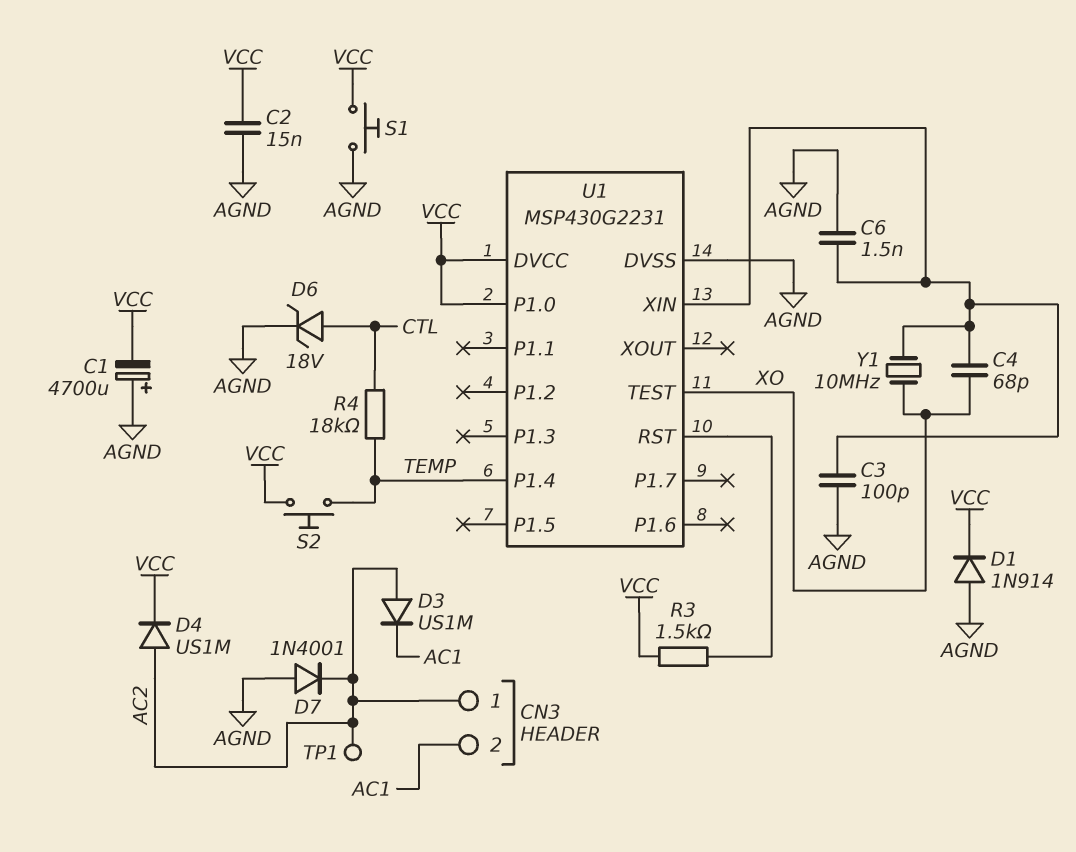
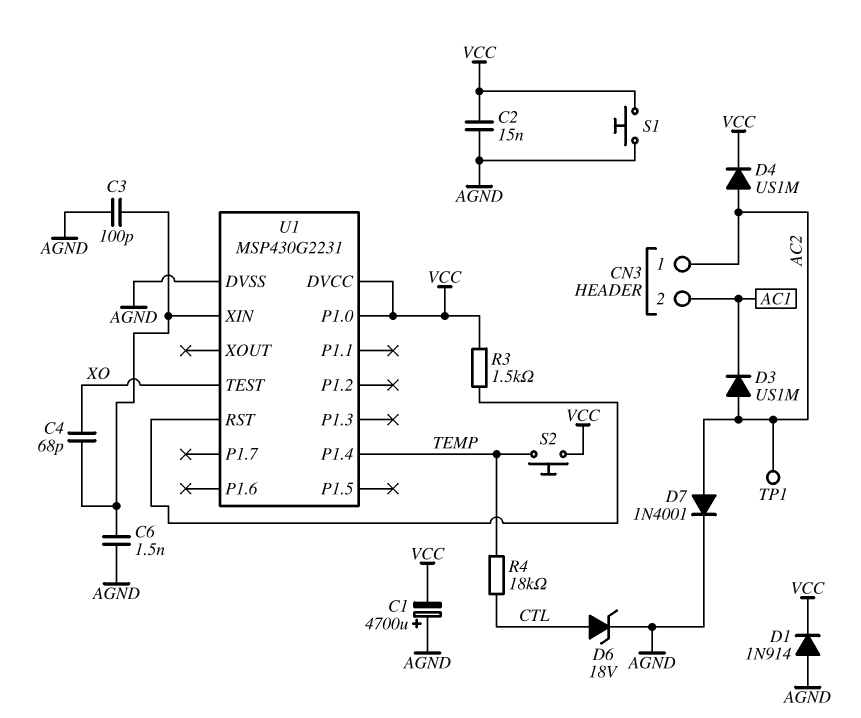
D7: diode 1N4001 (A AGND, K AC2) -> diode 1N4001 (A AC2, K AGND)
Y1: 10MHz (U1/XIN, XO) -> none

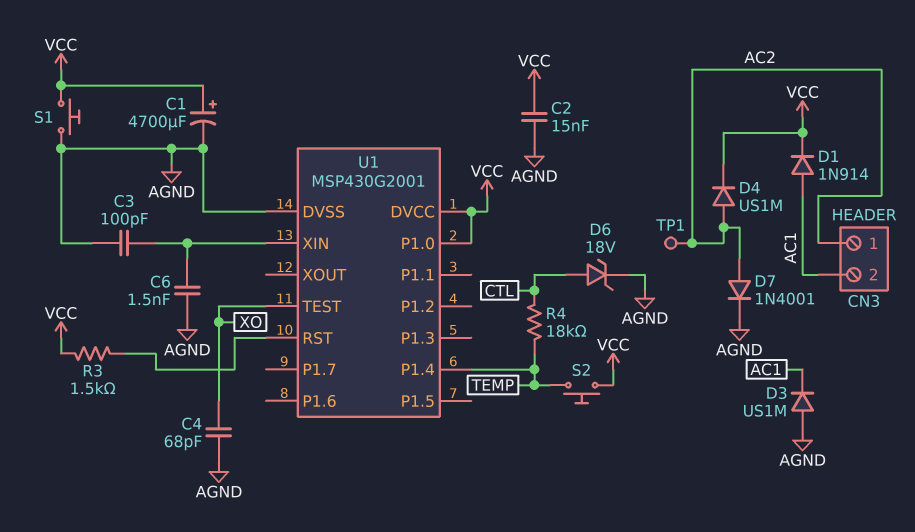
C1: 4700uF (plus AGND, minus VCC) -> 4700uF (plus VCC, minus AGND)
C4: 68pF (U1/XIN, XO) -> 68pF (AGND, XO)
D1: diode 1N914 (A AGND, K VCC) -> diode 1N914 (A AC1, K VCC)
D3: diode US1M (A AC2, K AC1) -> diode US1M (A AGND, K AC1)
U1: MSP430G2231 -> MSP430G2001

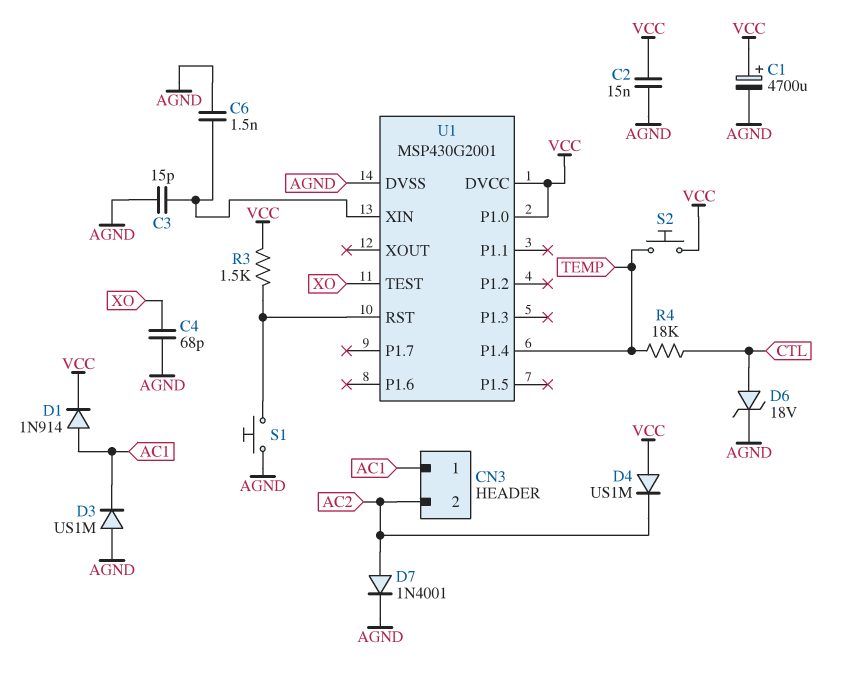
C3: 100pF (AGND, U1/XIN) -> 15pF (AGND, U1/XIN)
CN3 pin 1: AC2 -> AC1
CN3 pin 2: AC1 -> AC2
D4: diode US1M (A AC2, K VCC) -> diode US1M (A VCC, K AC2)
S1: button (AGND, VCC) -> button (AGND, U1/RST)
TP1: test point (AC2) -> none

